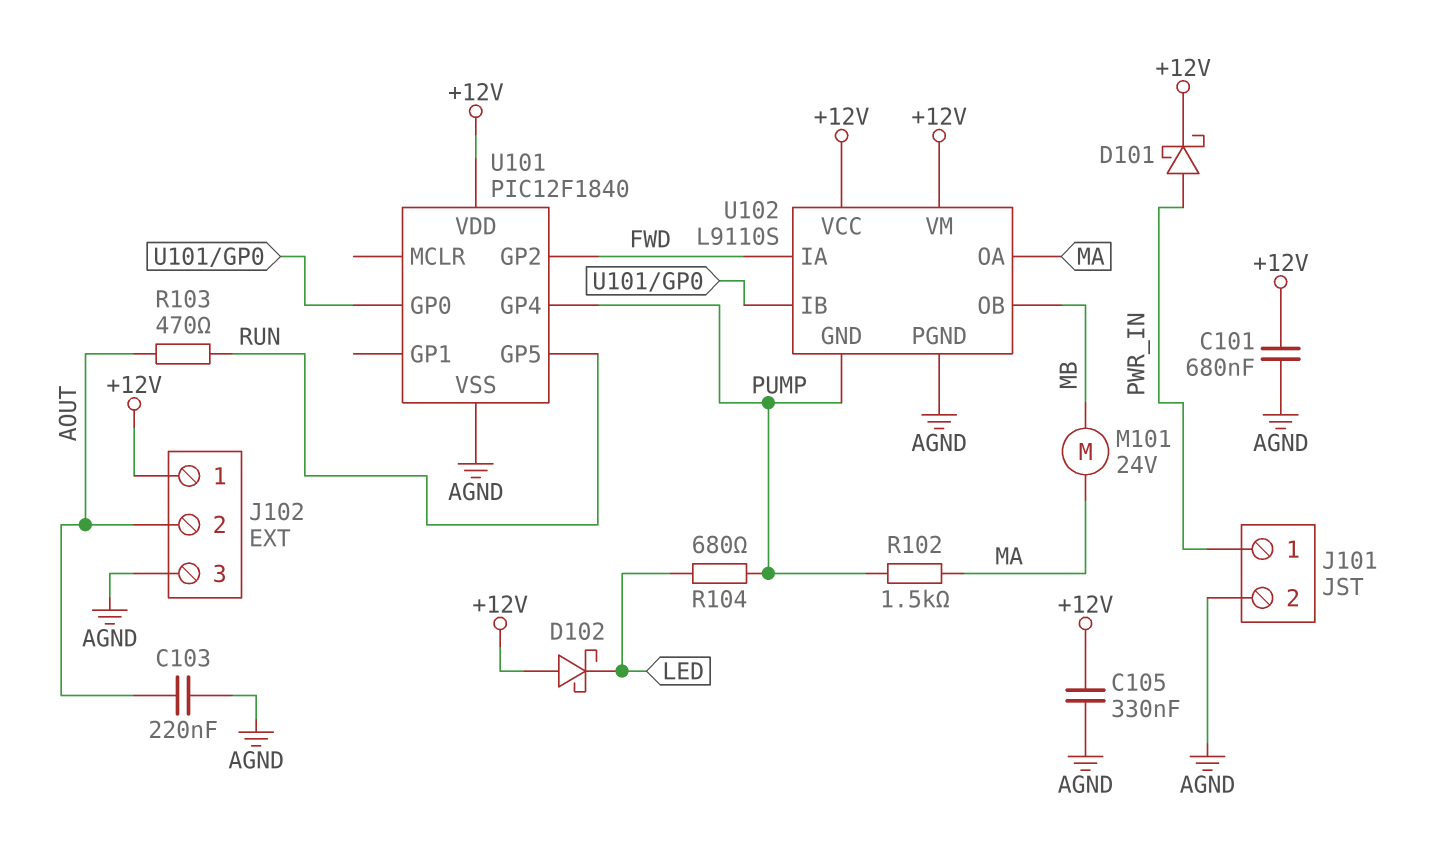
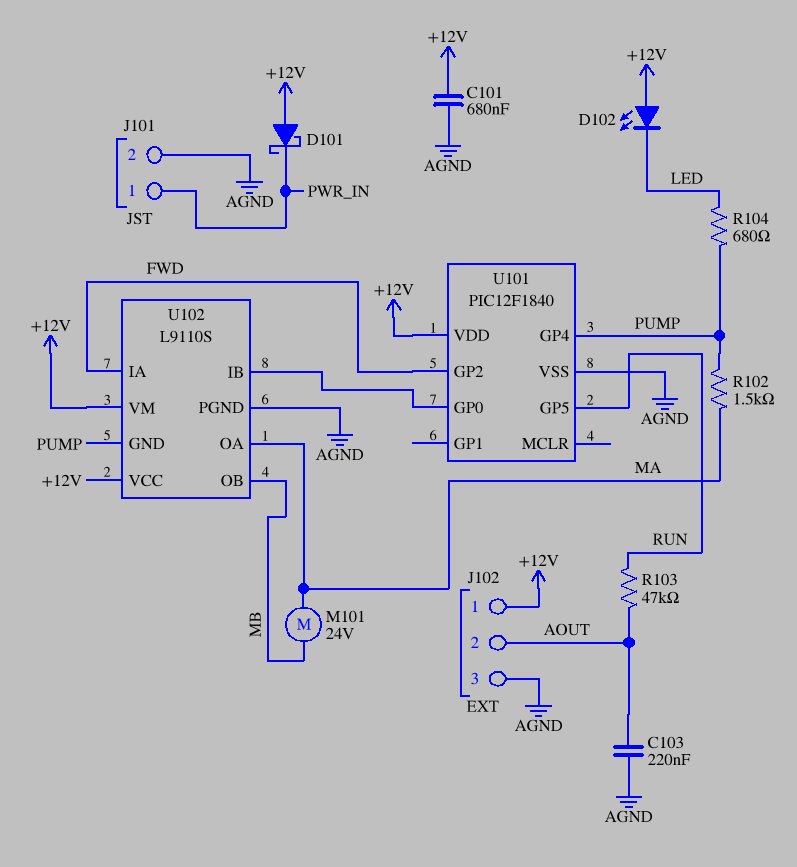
C105: 330nF (+12V, AGND) -> none
D101: schottky (A PWR_IN, K +12V) -> schottky (A +12V, K PWR_IN)
D102: schottky (A +12V, K LED) -> LED (A +12V, K LED)
R103: 470 (AOUT, RUN) -> 47k (AOUT, RUN)

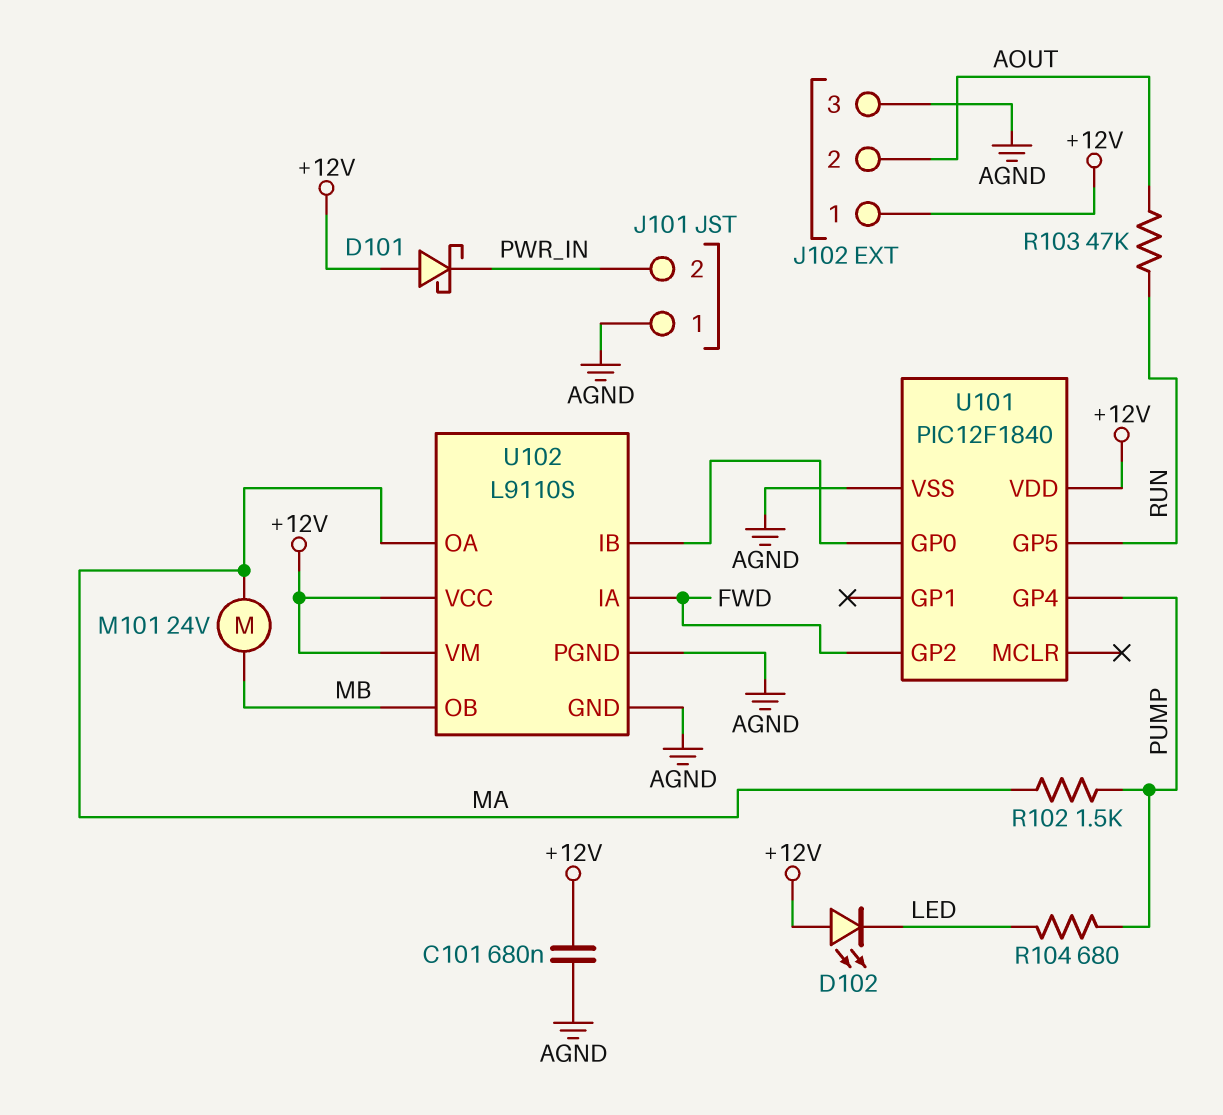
C103: 220nF (AGND, AOUT) -> none
J101 pin 1: PWR_IN -> AGND
J101 pin 2: AGND -> PWR_IN
U102 pin GND: PUMP -> AGND

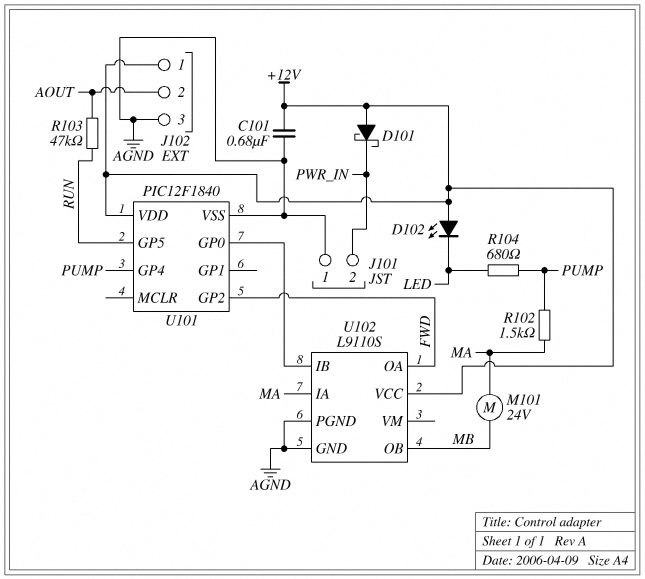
U102 pin IA: FWD -> MA
U102 pin OA: MA -> FWD
U102 pin VM: +12V -> none

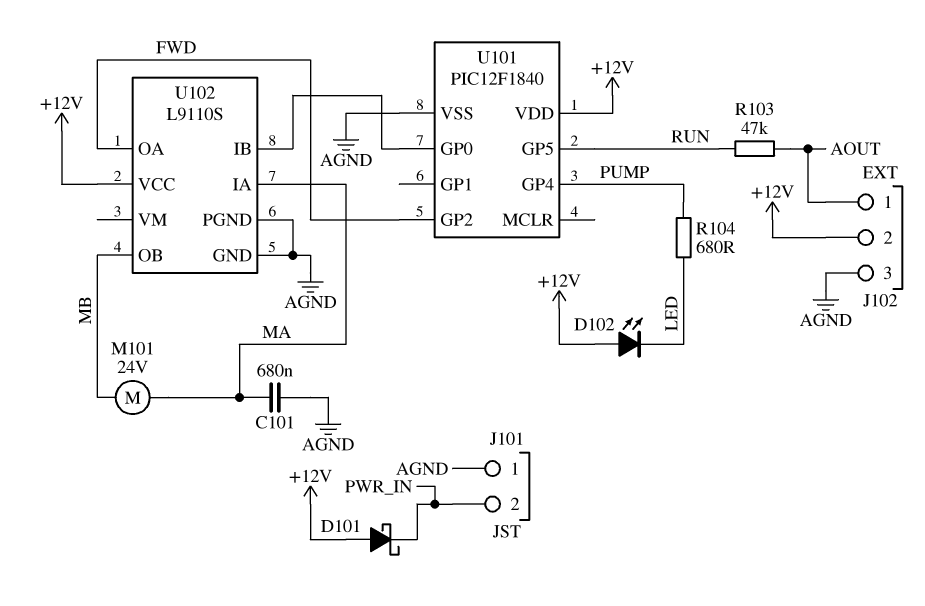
C101: 680nF (+12V, AGND) -> 680nF (AGND, MA)
J102 pin 1: +12V -> AOUT
J102 pin 2: AOUT -> +12V
R102: 1.5k (MA, PUMP) -> none

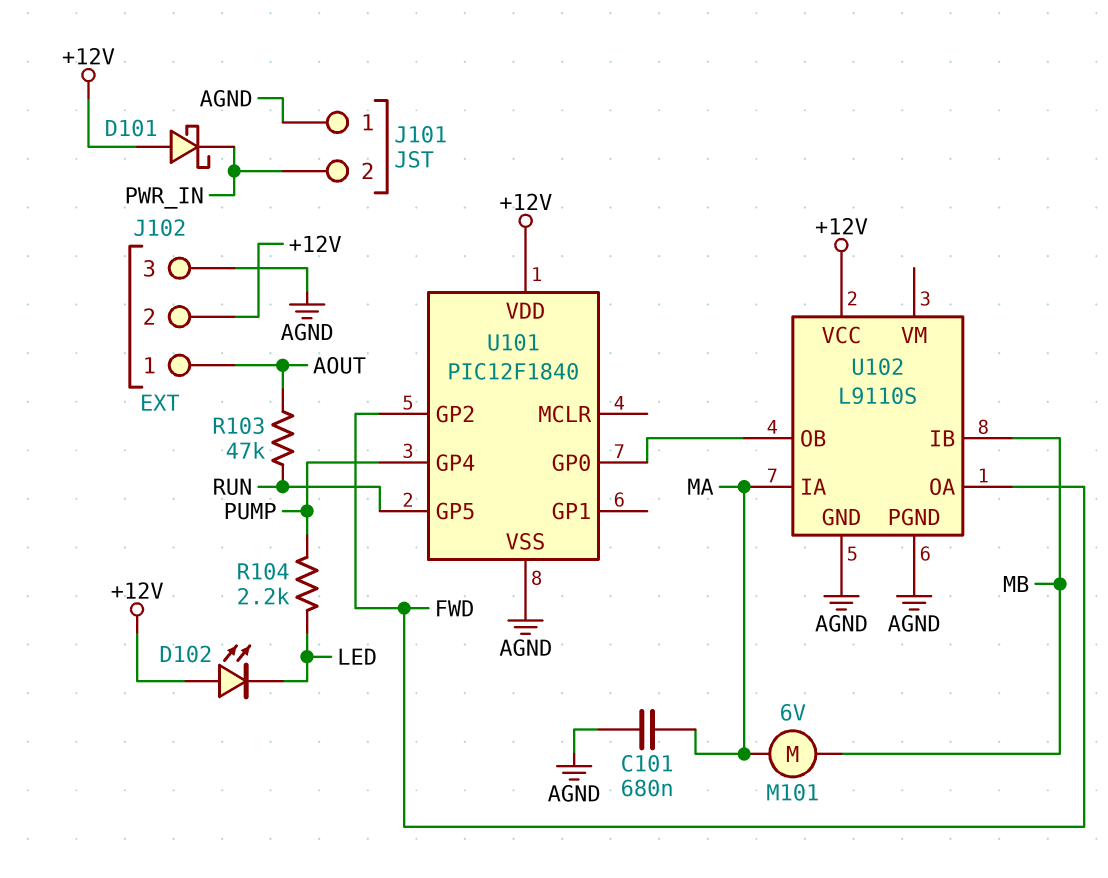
M101: motor 24V (MA, MB) -> motor 6V (MA, MB)
R104: 680 (LED, PUMP) -> 2.2k (LED, PUMP)
U102 pin IB: U101/GP0 -> MB
U102 pin OB: MB -> U101/GP0

